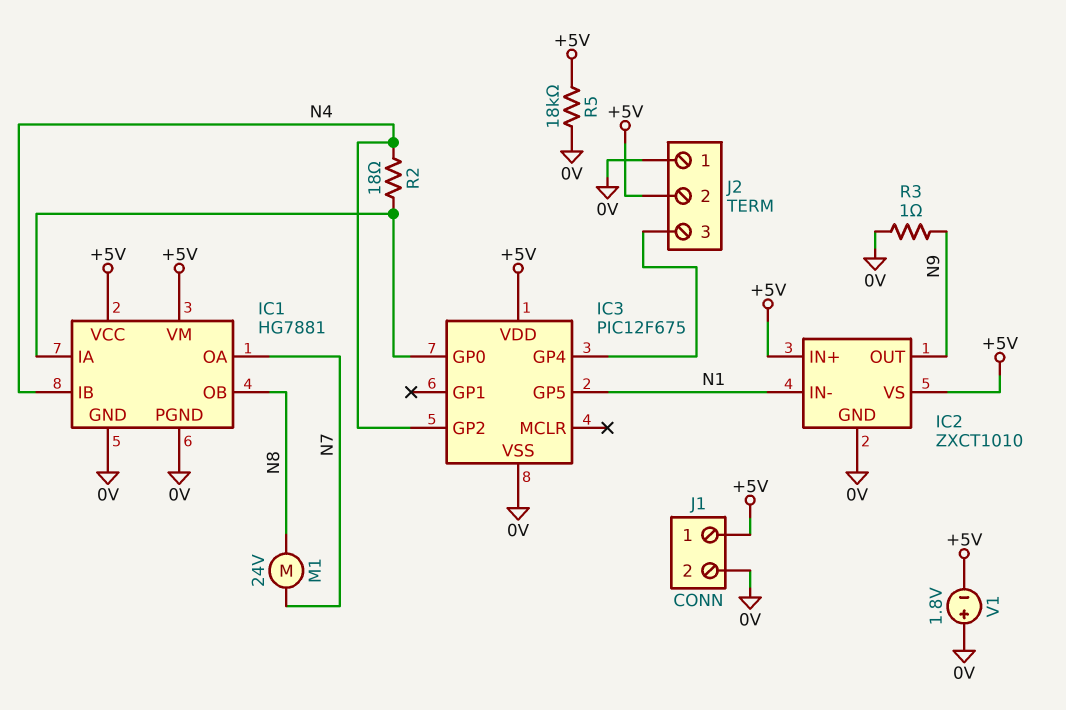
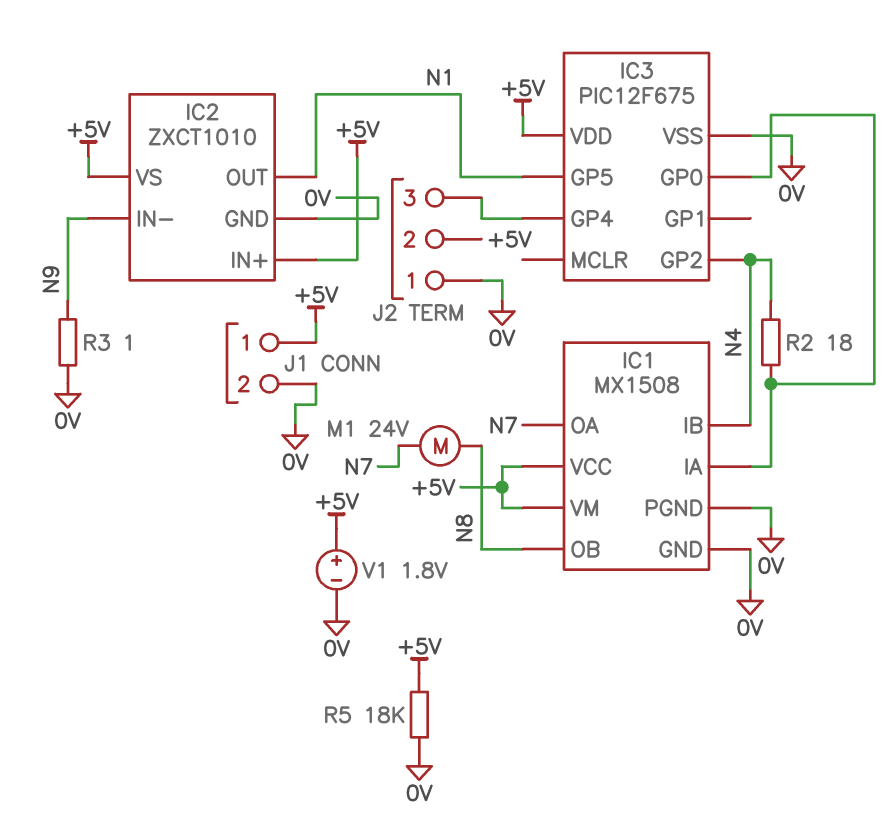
IC1: HG7881 -> MX1508
IC2 pin IN-: N1 -> N9
IC2 pin OUT: N9 -> N1
V1: 1.8V (plus 0V, minus +5V) -> 1.8V (plus +5V, minus 0V)

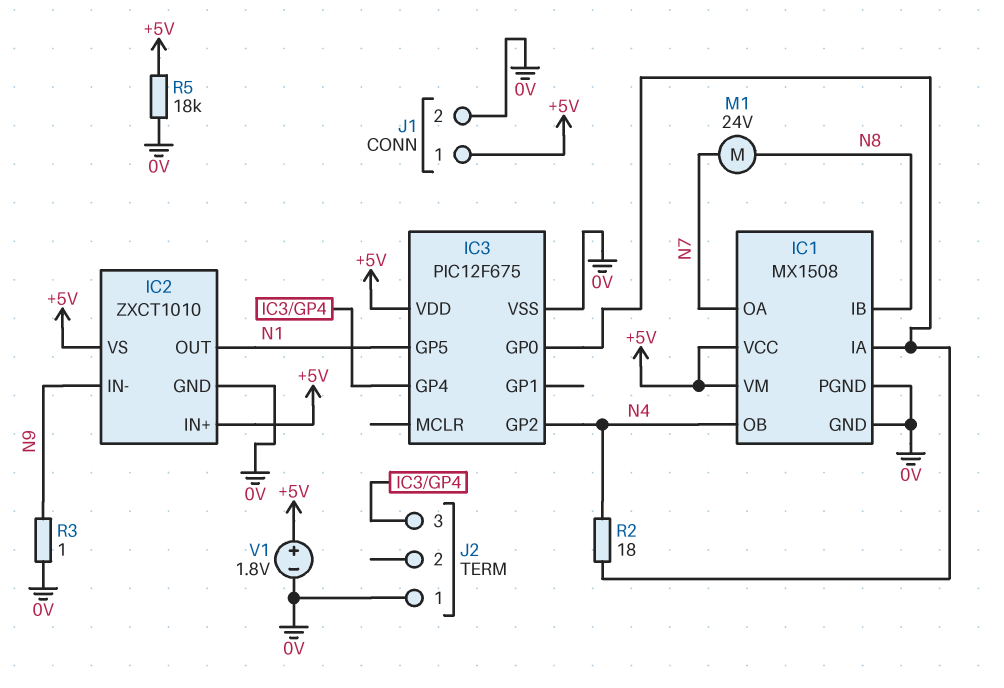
IC1 pin IB: N4 -> N8
IC1 pin OB: N8 -> N4
J2 pin 2: +5V -> none

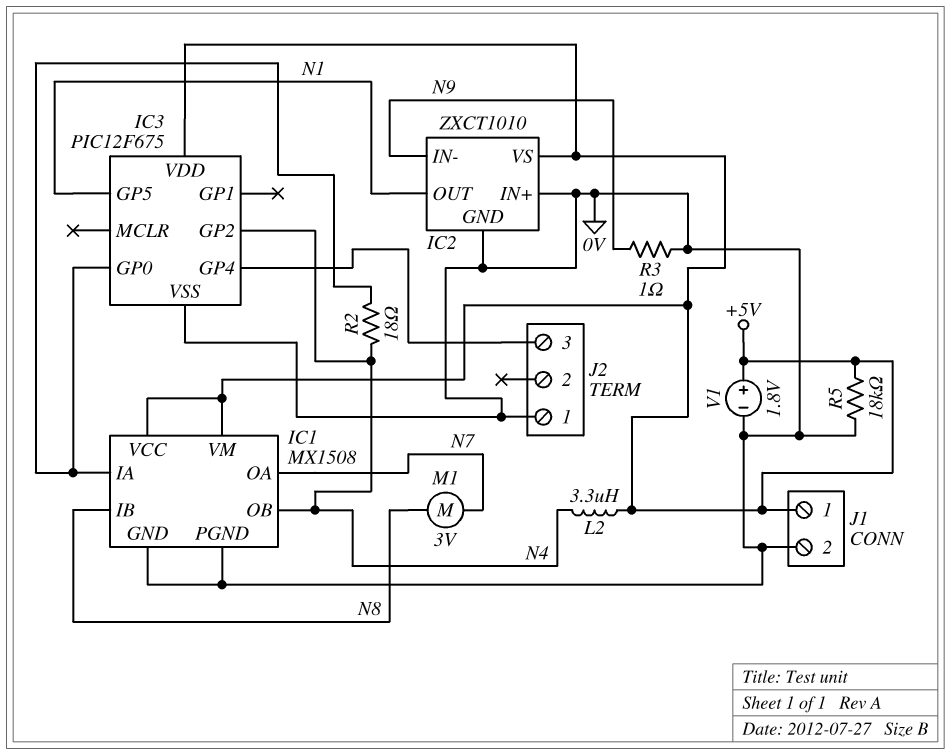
IC2 pin IN+: +5V -> 0V
L2: none -> 3.3uH (+5V, N4)
M1: motor 24V (N7, N8) -> motor 3V (N7, N8)

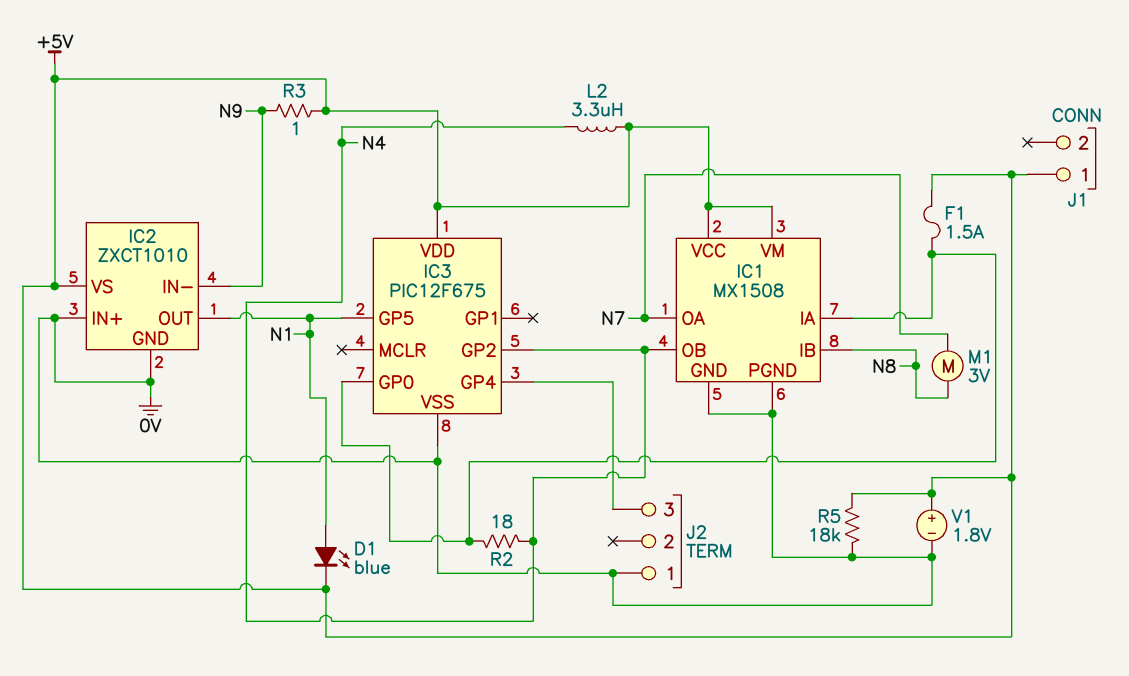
D1: none -> LED blue (A N1, K +5V)
F1: none -> 1.5A (+5V, IC1/IA)
J1 pin 2: 0V -> none
R3: 1 (0V, N9) -> 1 (+5V, N9)

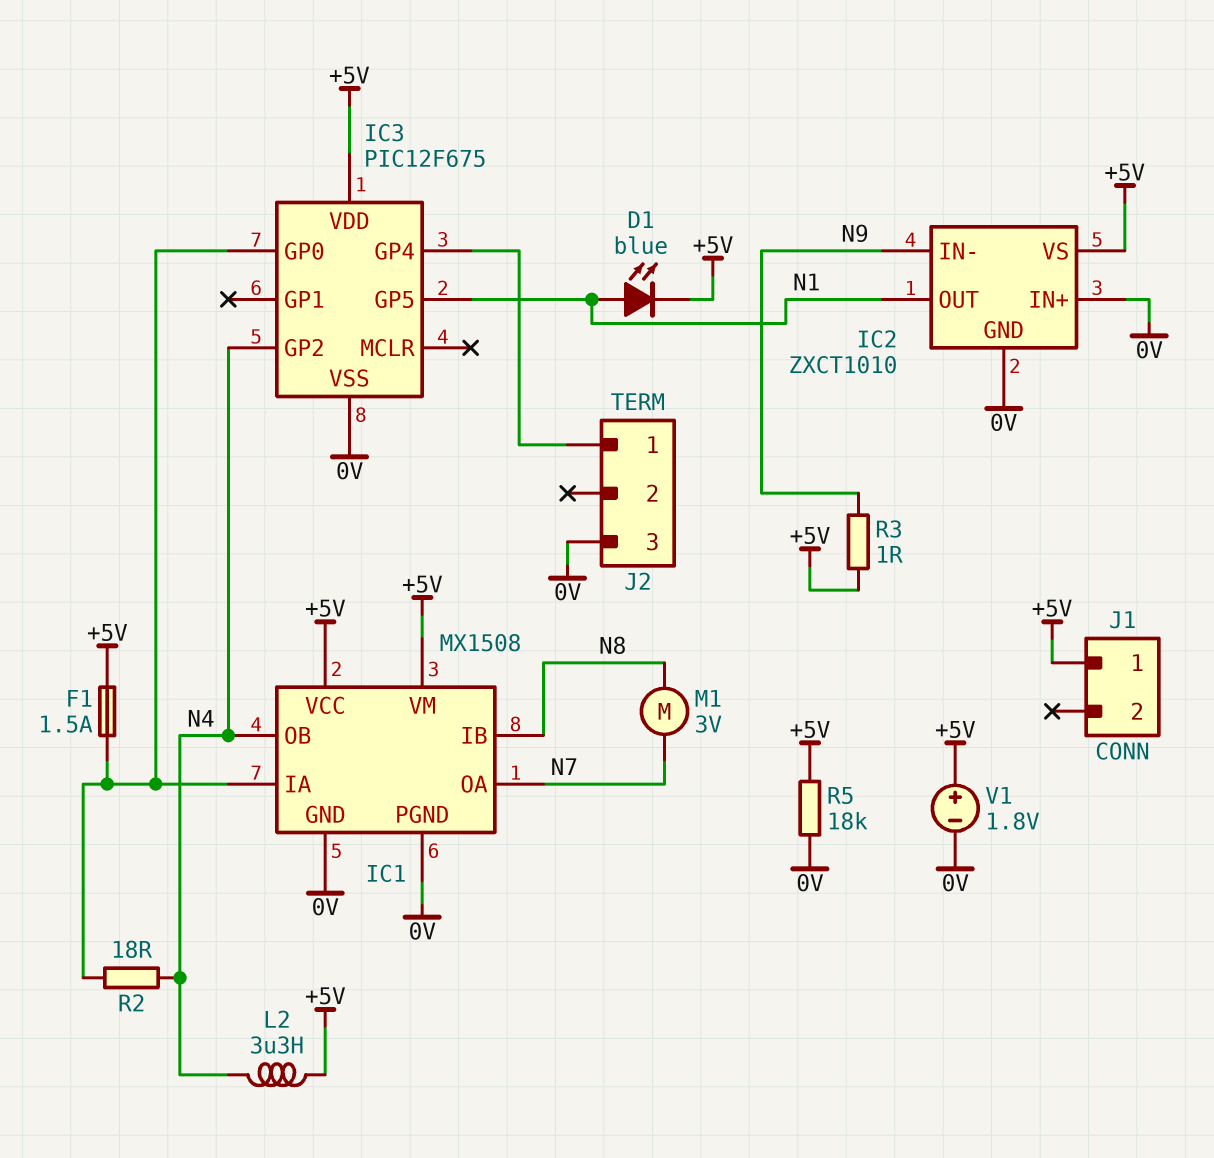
J2 pin 1: 0V -> IC3/GP4
J2 pin 3: IC3/GP4 -> 0V

